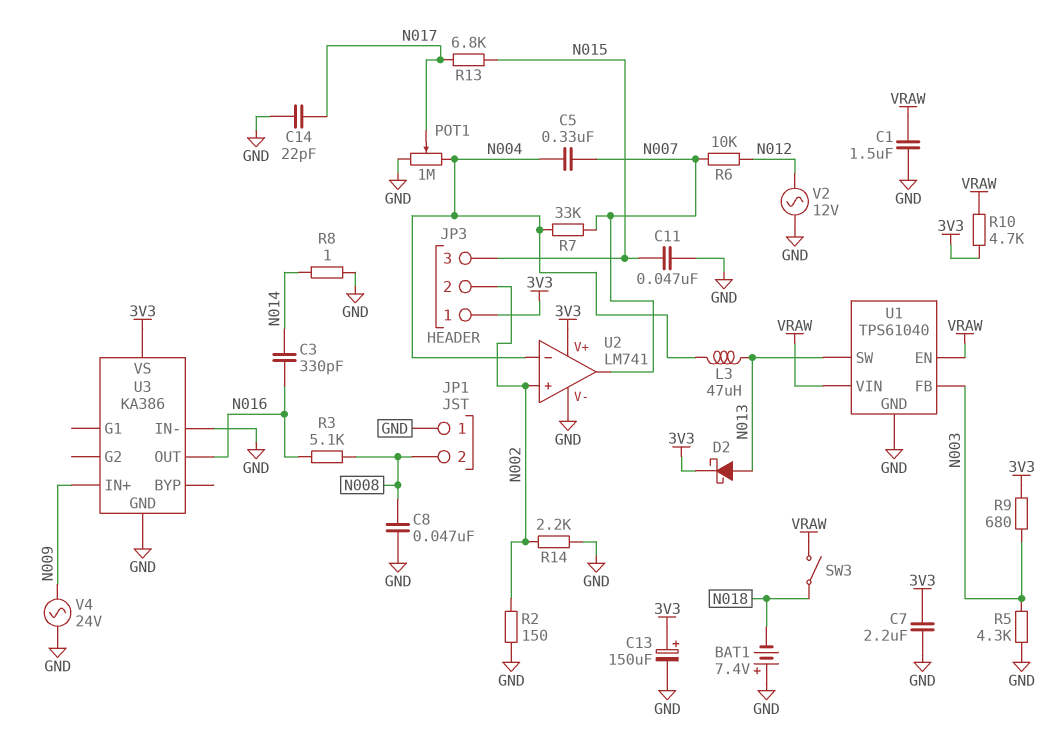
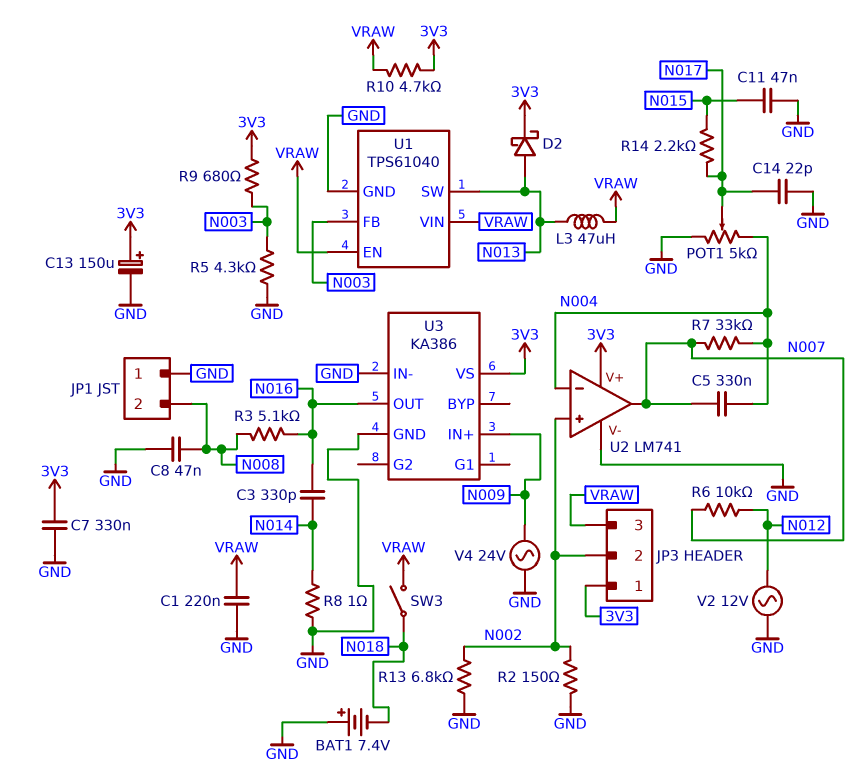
C1: 1.5uF (GND, VRAW) -> 220nF (GND, VRAW)
C7: 2.2uF (3V3, GND) -> 330nF (3V3, GND)
JP3 pin 3: N015 -> VRAW
L3: 47uH (N004, N013) -> 47uH (N013, VRAW)
POT1: 1M (GND, N004, wiper N017) -> 5k (GND, N004, wiper N017)
R13: 6.8k (N015, N017) -> 6.8k (GND, N002)
R14: 2.2k (GND, N002) -> 2.2k (N015, N017)

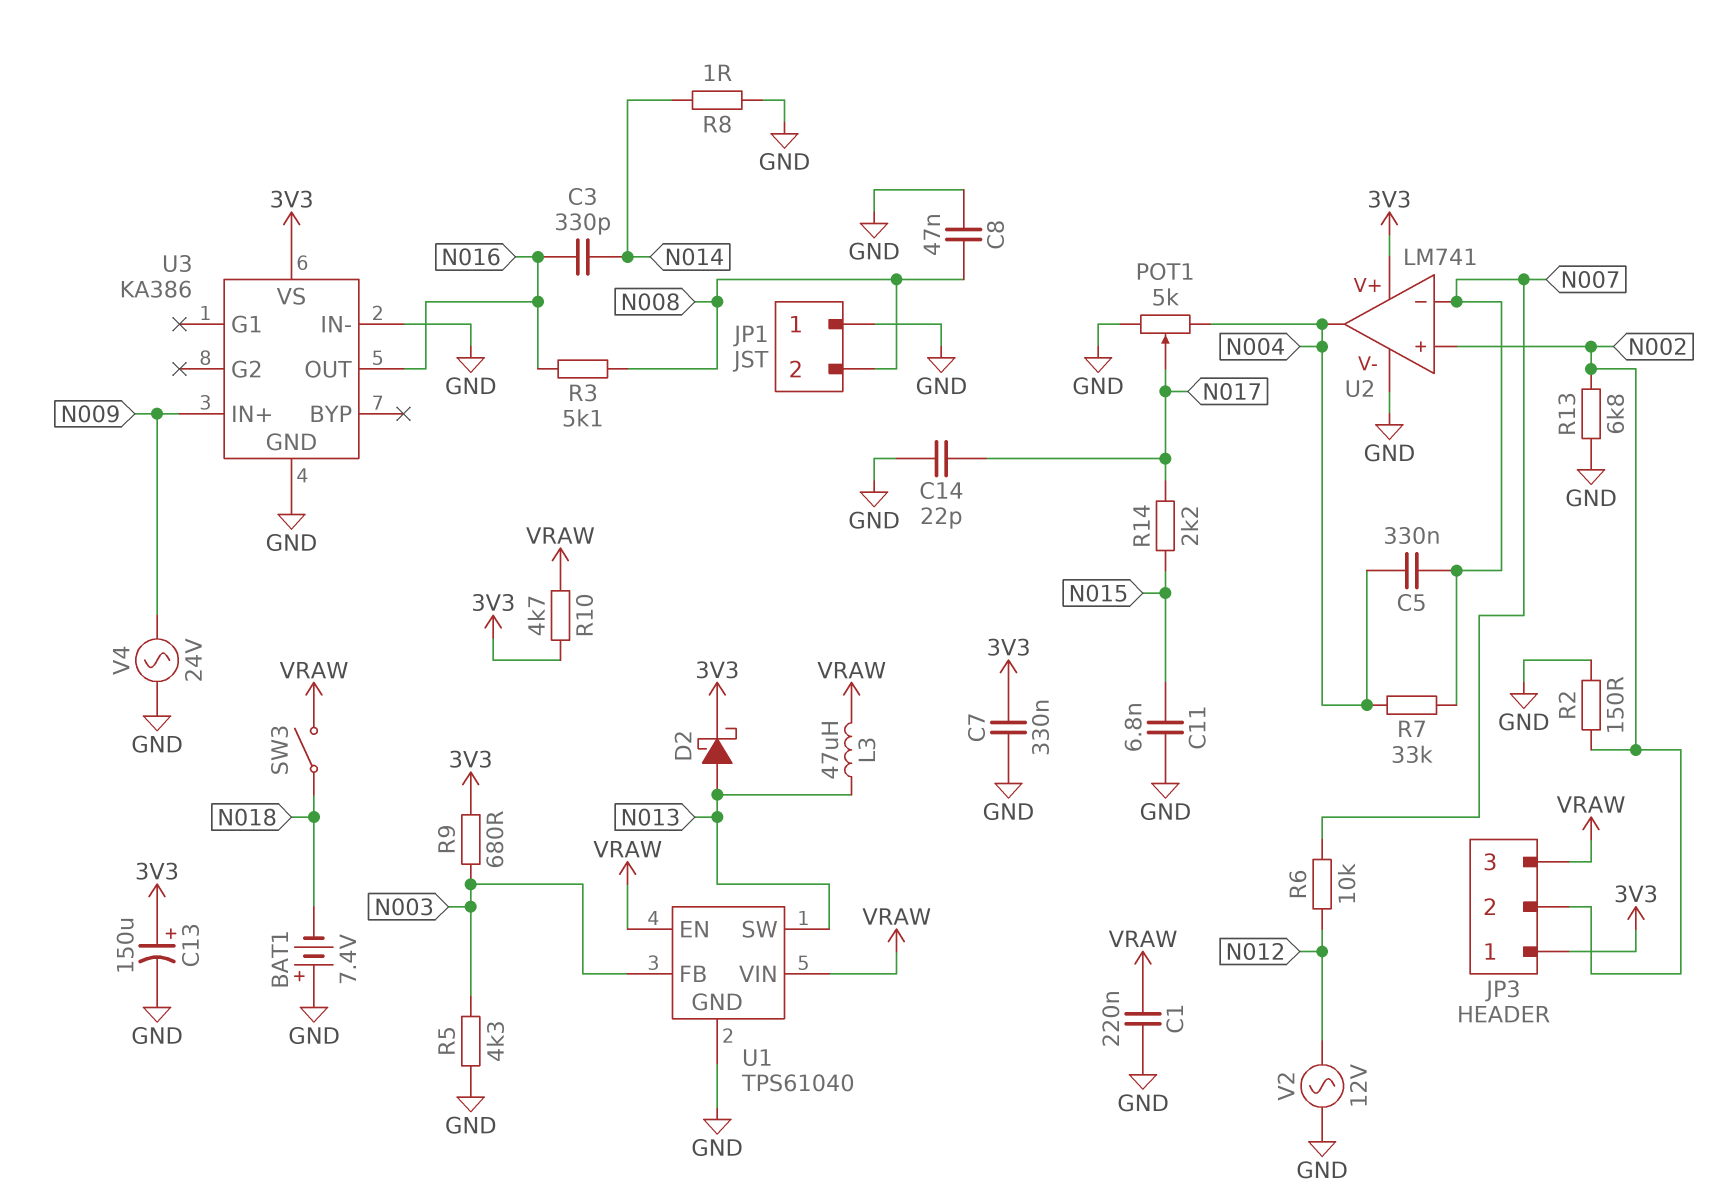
C11: 47nF (GND, N015) -> 6.8nF (GND, N015)
U2 pin in-: N004 -> N007
U2 pin out: N007 -> N004

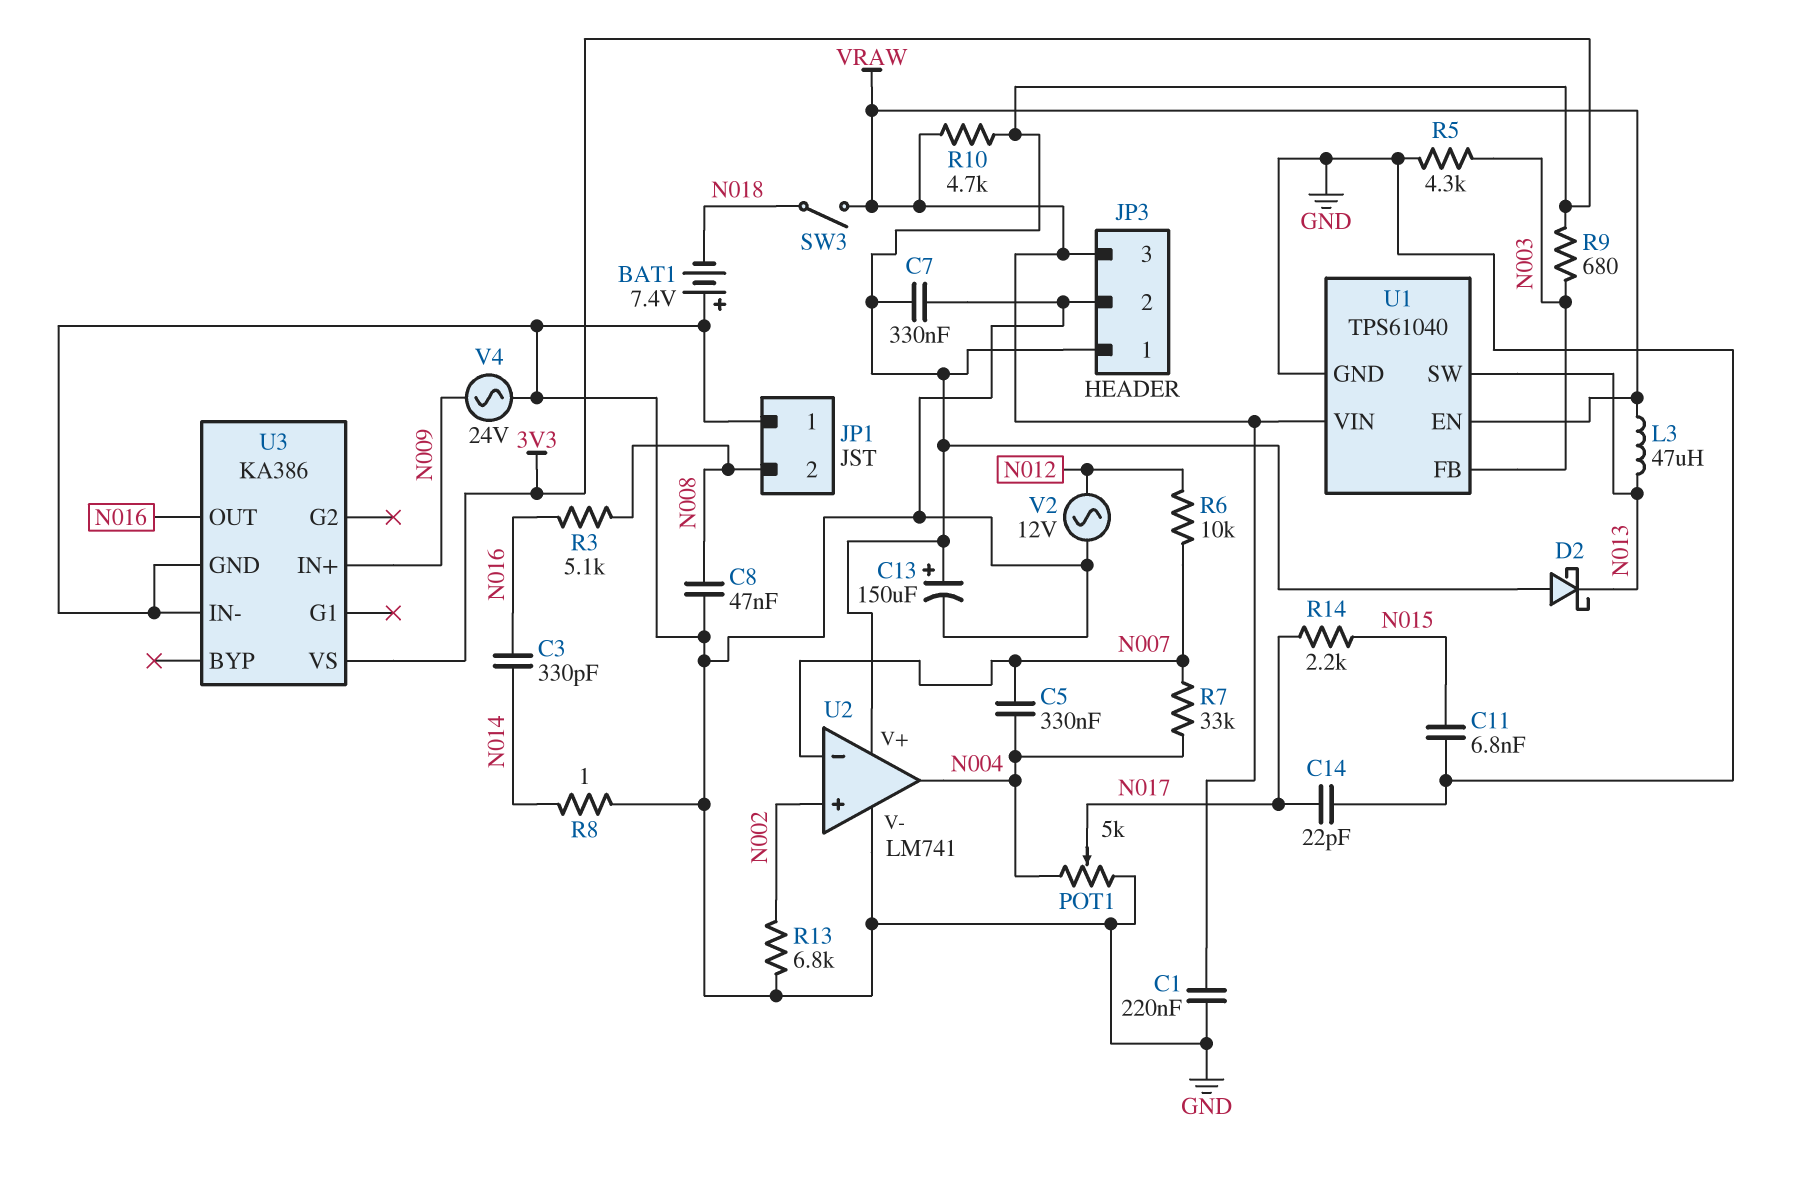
D2: schottky (A N013, K 3V3) -> schottky (A 3V3, K N013)
JP3 pin 2: N002 -> GND
R2: 150 (GND, N002) -> none

